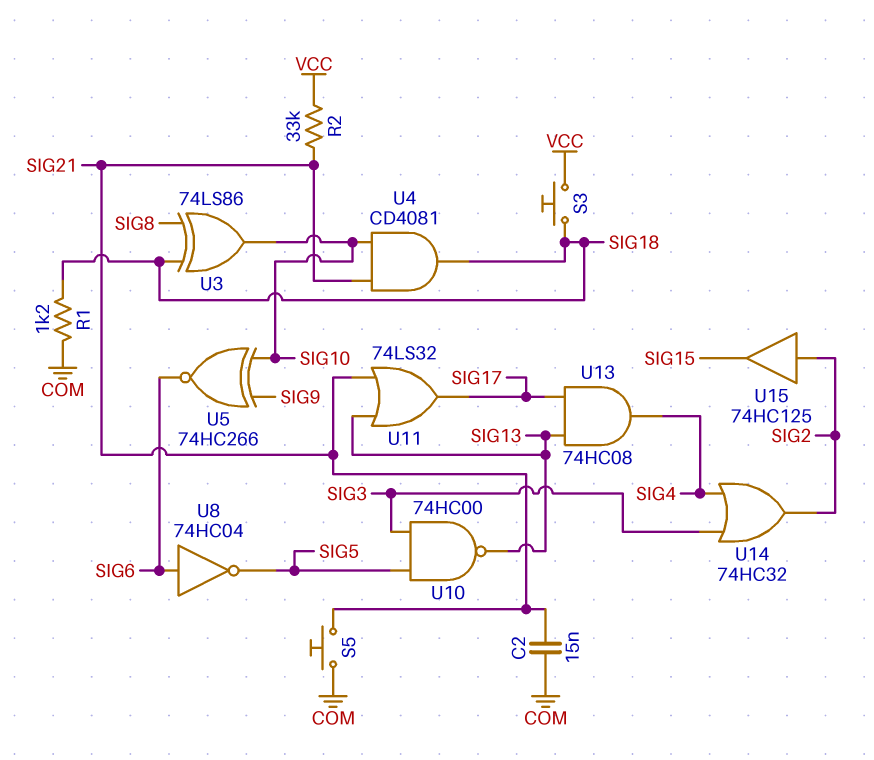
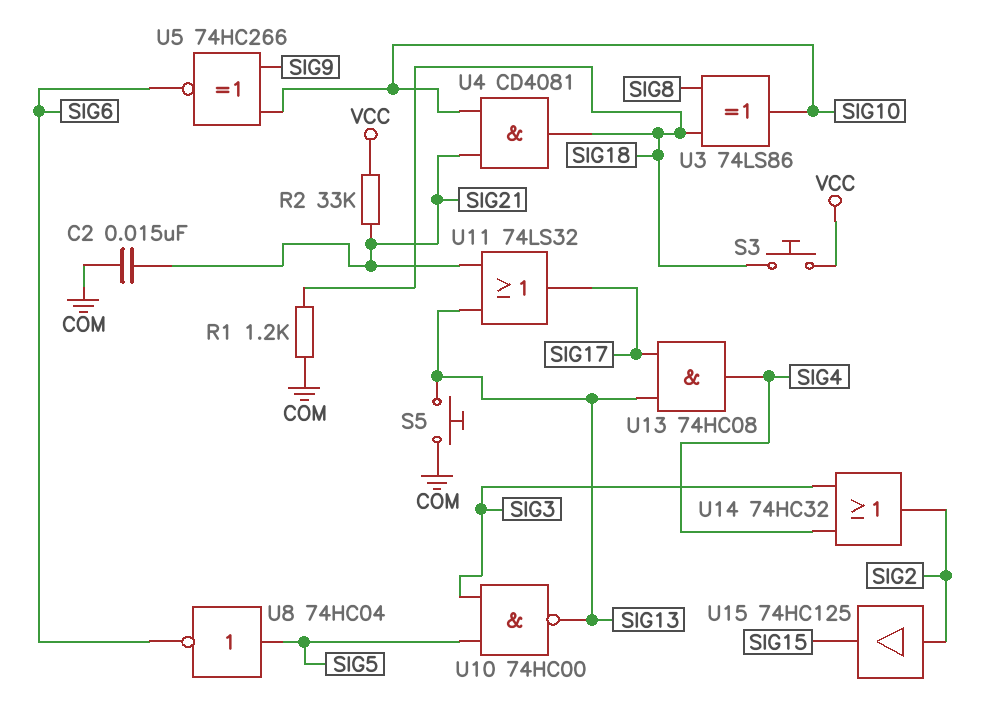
S5: button (COM, SIG21) -> button (COM, SIG13)
U8: NOT 74HC04 (in SIG6, out SIG5) -> NOT 74HC04 (in SIG5, out SIG6)

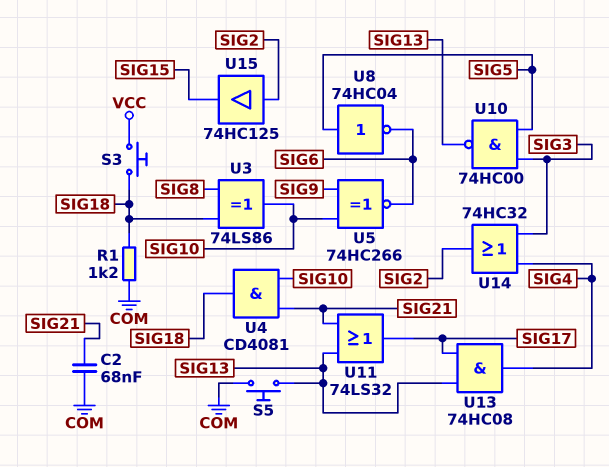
C2: 15nF (COM, SIG21) -> 68nF (COM, SIG21)
R2: 33k (SIG21, VCC) -> none

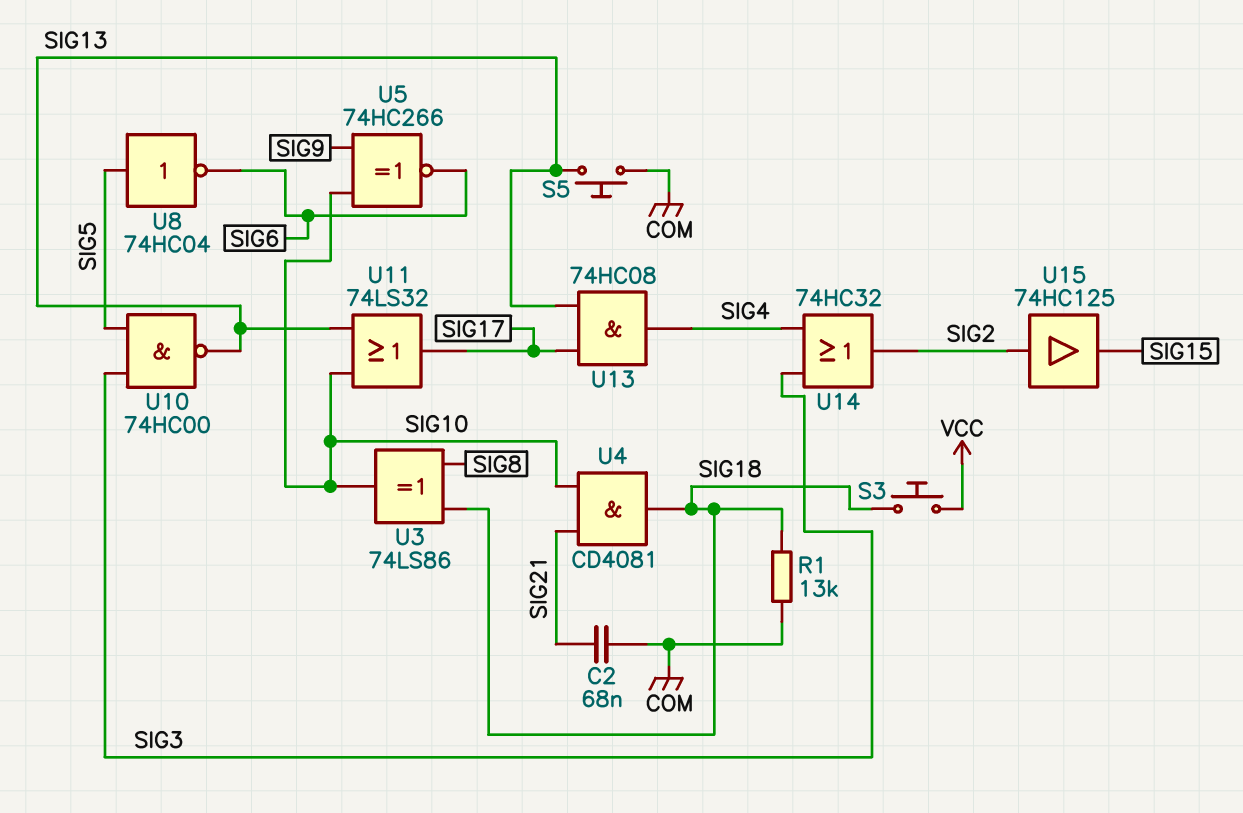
R1: 1.2k (COM, SIG18) -> 13k (COM, SIG18)
U11: OR 74LS32 (in SIG13, in SIG21, out SIG17) -> OR 74LS32 (in SIG10, in SIG13, out SIG17)

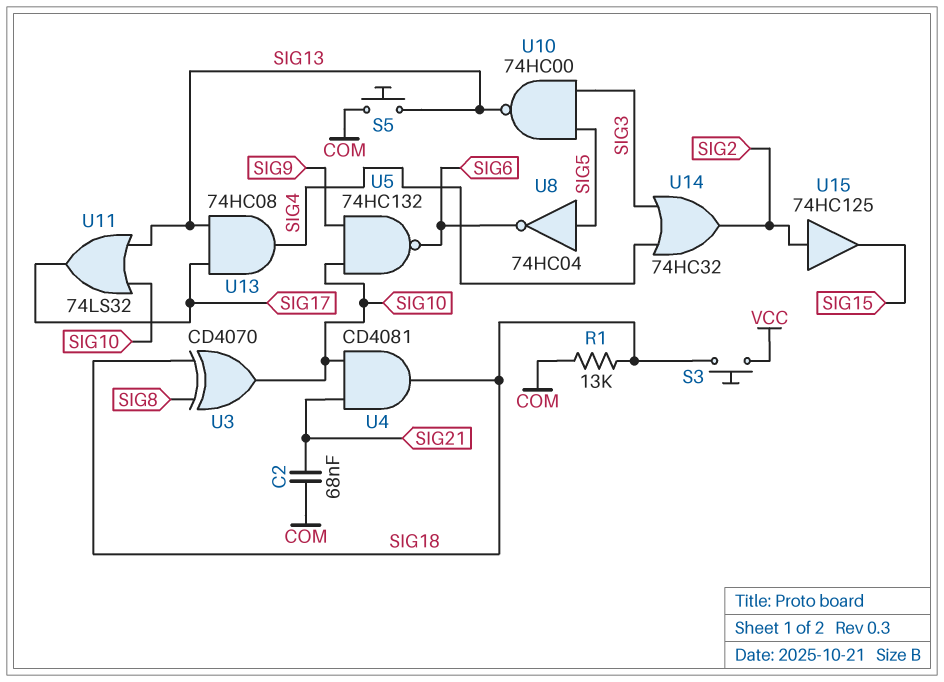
U3: XOR 74LS86 (in SIG8, in SIG18, out SIG10) -> XOR CD4070 (in SIG8, in SIG18, out SIG10)
U5: XNOR 74HC266 (in SIG9, in SIG10, out SIG6) -> NAND 74HC132 (in SIG9, in SIG10, out SIG6)

